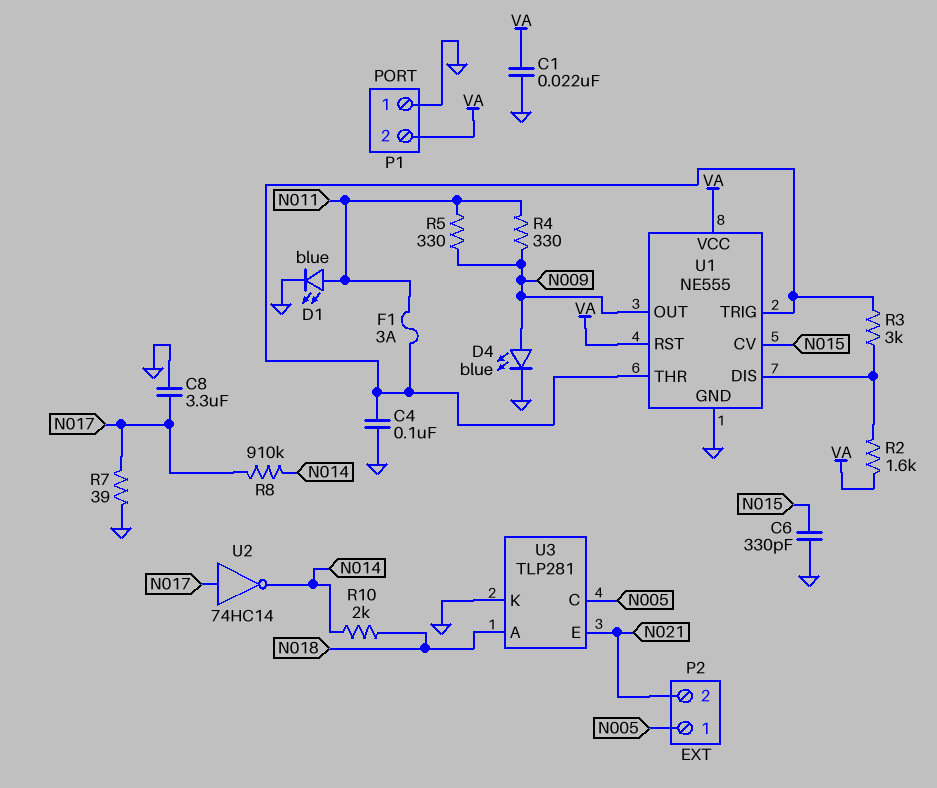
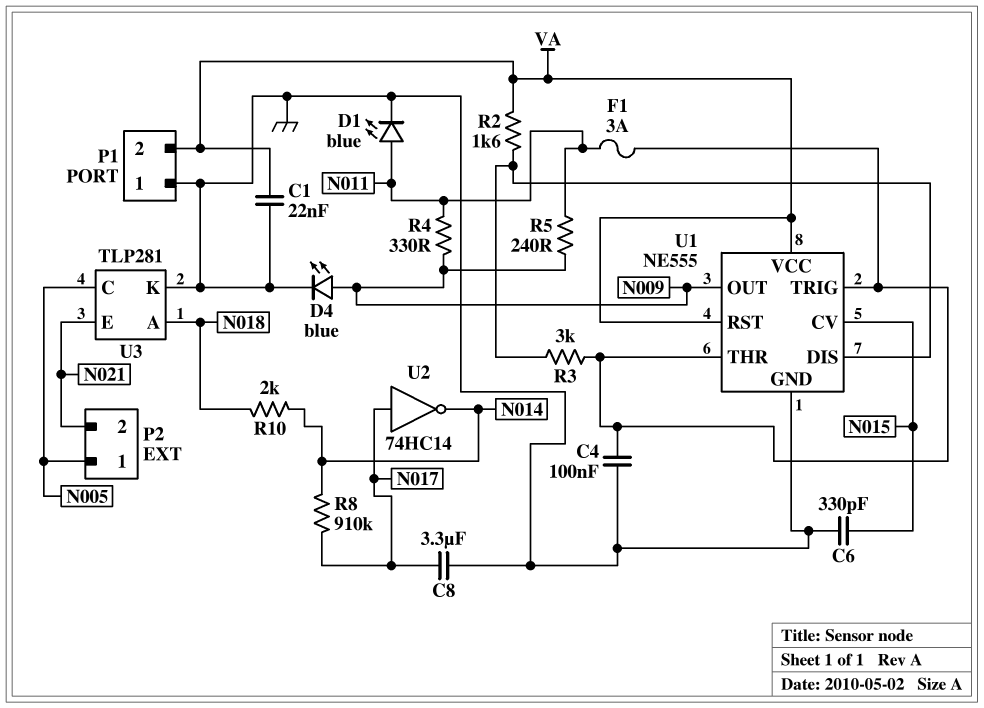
R5: 330 (N009, N011) -> 240 (N009, N011)
R7: 39 (GND, N017) -> none

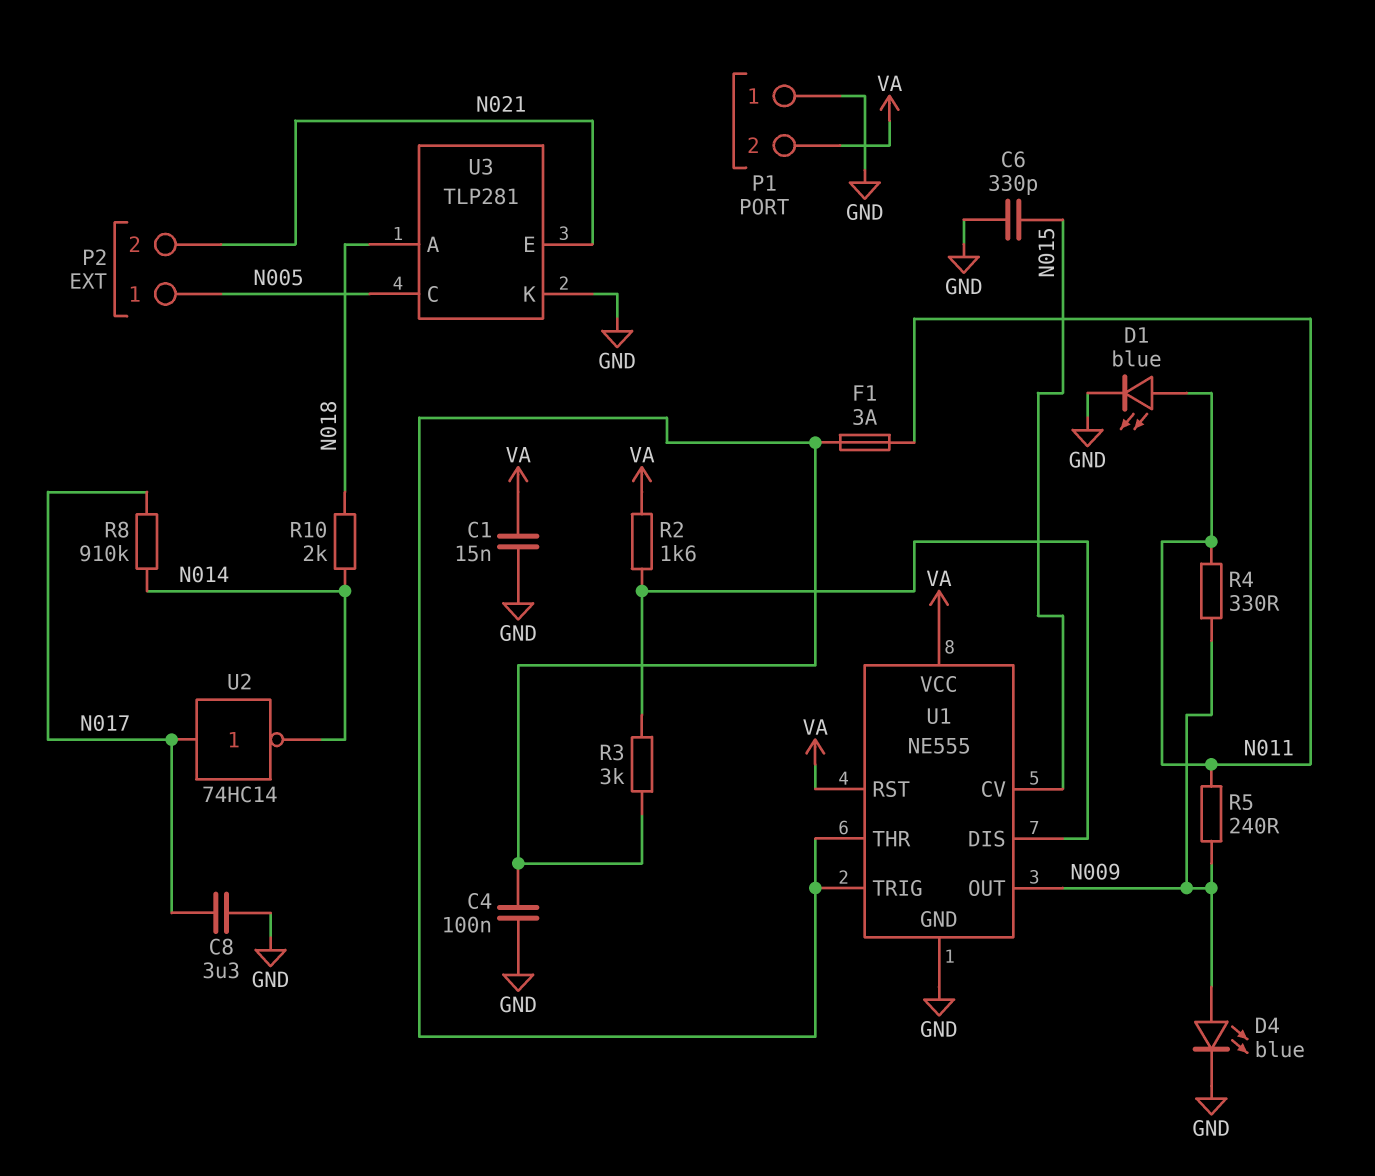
C1: 22nF (GND, VA) -> 15nF (GND, VA)

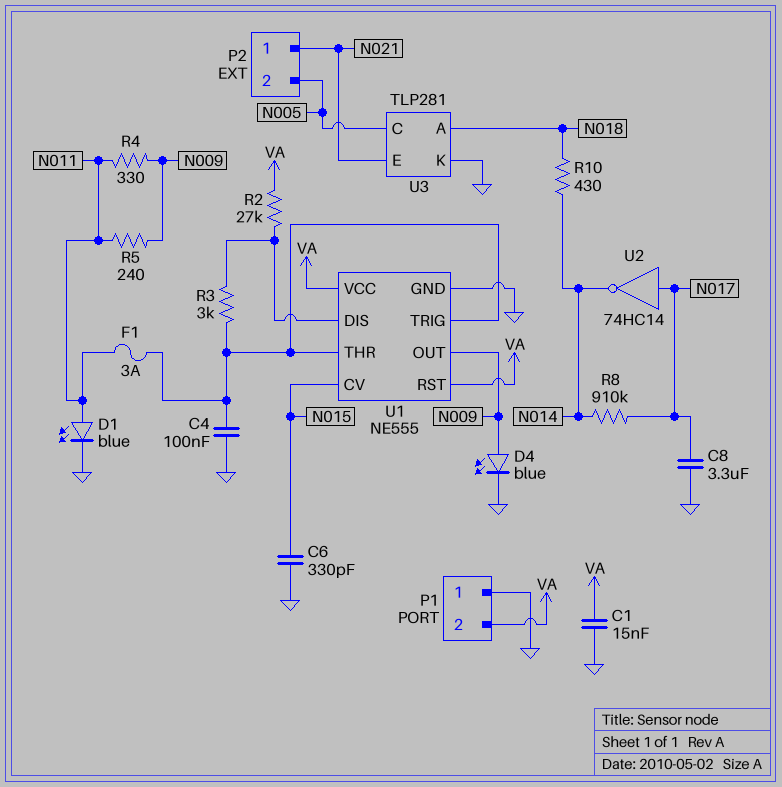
P2 pin 1: N005 -> N021
P2 pin 2: N021 -> N005
R2: 1.6k (U1/DIS, VA) -> 27k (U1/DIS, VA)
R10: 2k (N014, N018) -> 430 (N014, N018)

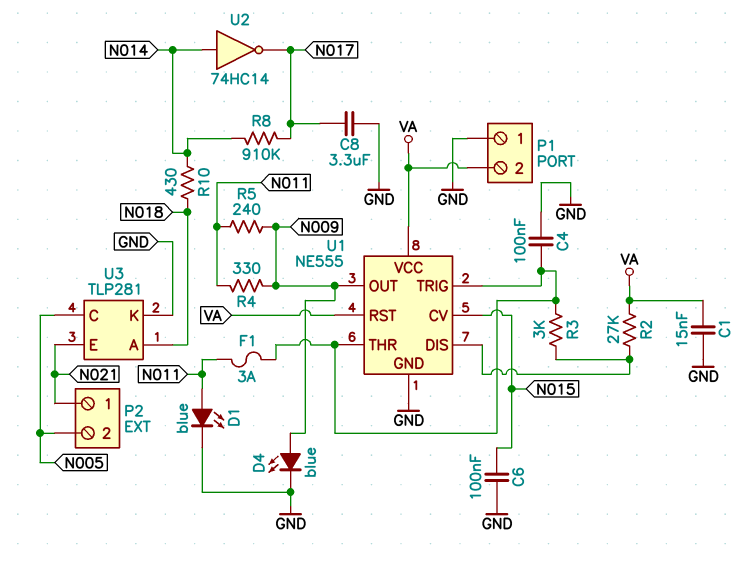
C6: 330pF (GND, N015) -> 100nF (GND, N015)
U2: NOT 74HC14 (in N017, out N014) -> NOT 74HC14 (in N014, out N017)

